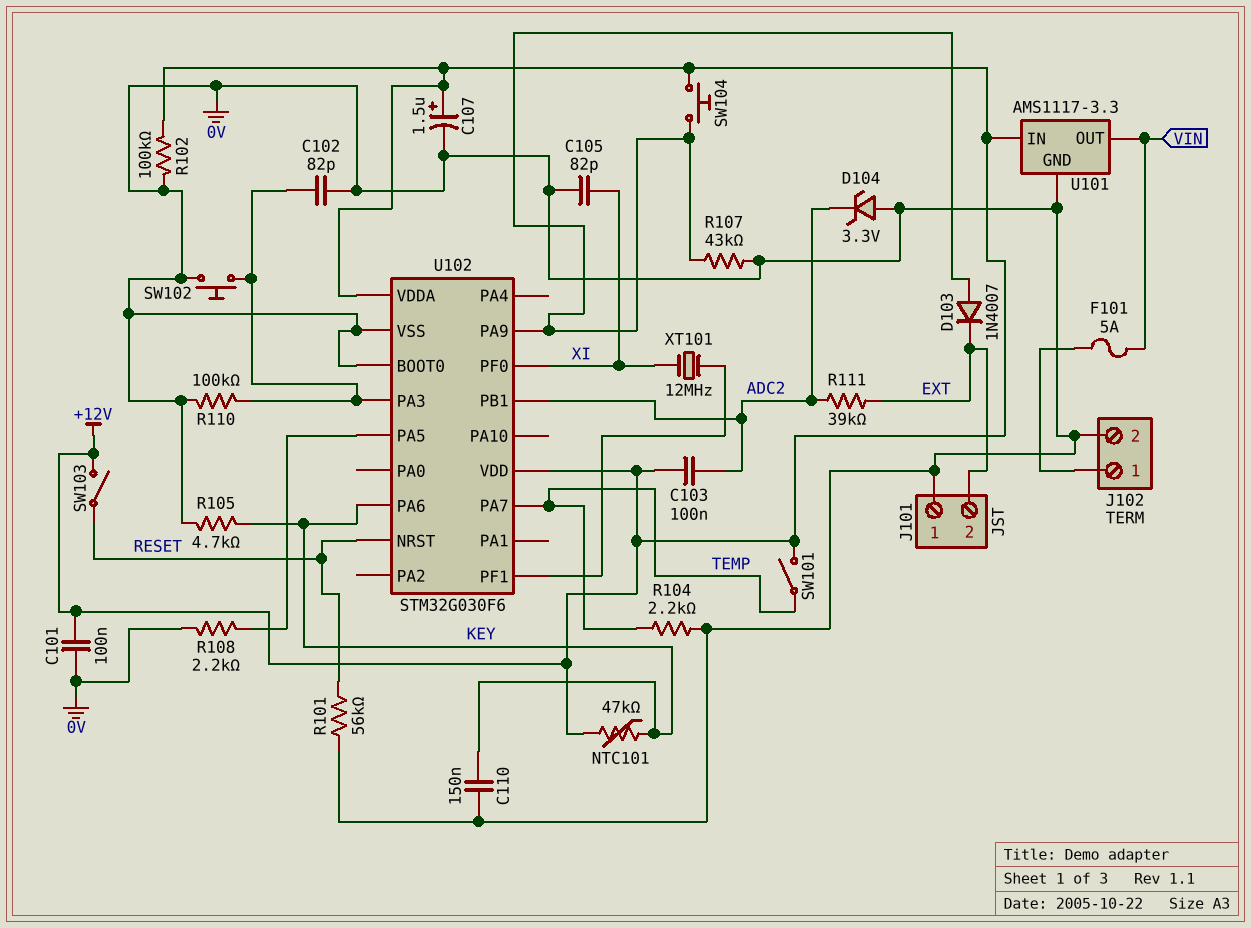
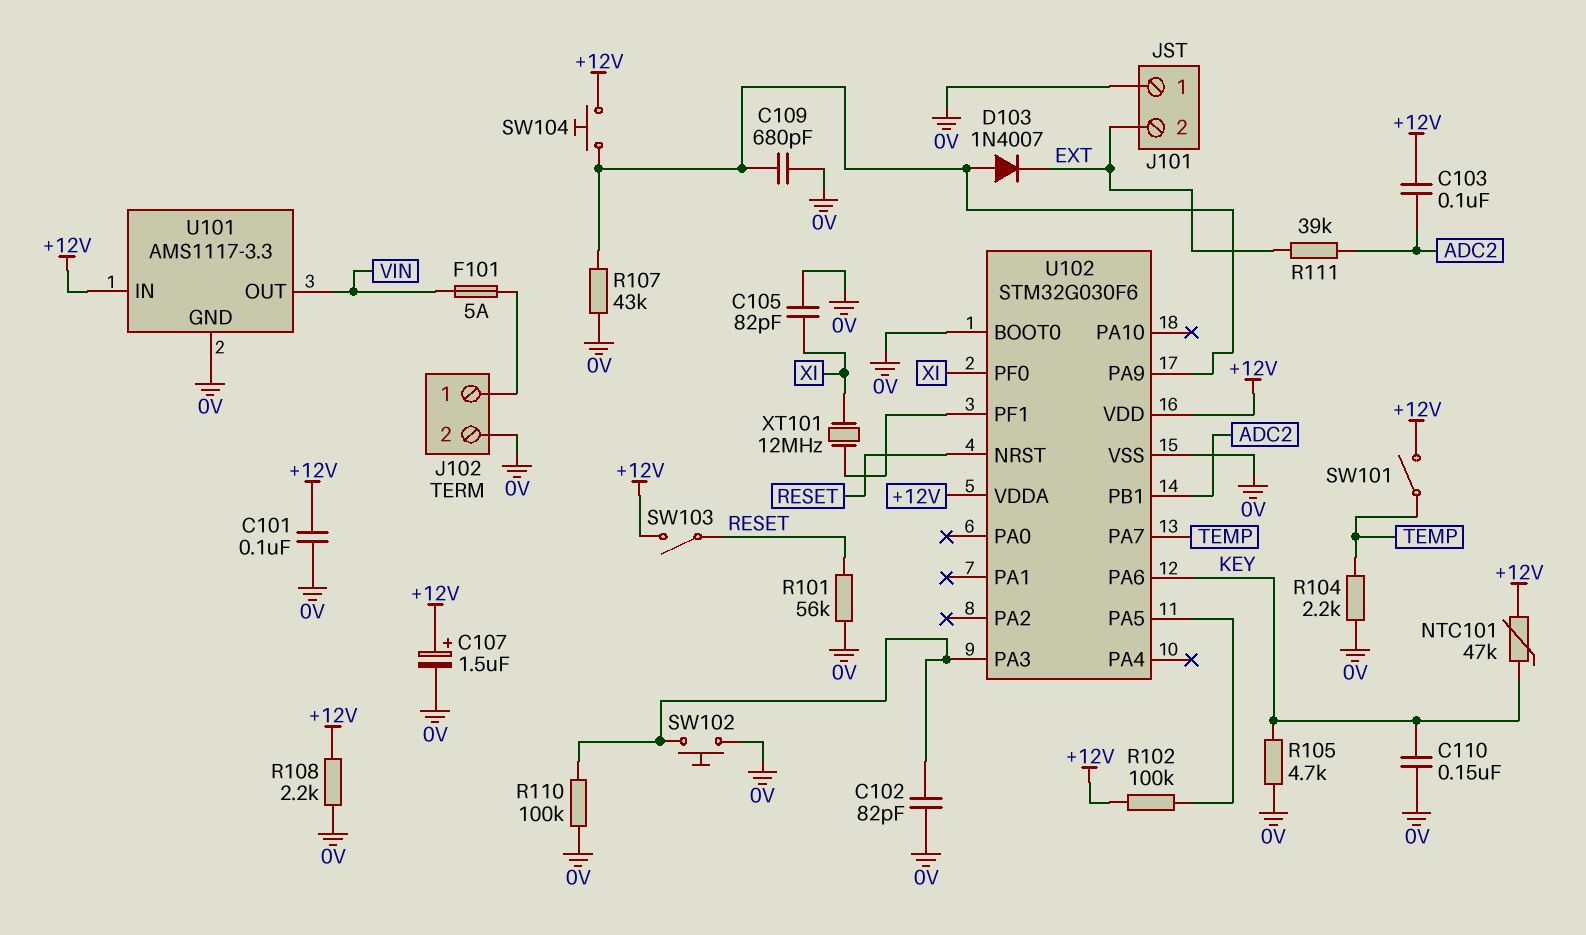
C109: none -> 680pF (0V, U102/PA9)
D104: zener 3.3V (A 0V, K ADC2) -> none
R102: 100k (+12V, 0V) -> 100k (+12V, U102/PA5)
R108: 2.2k (0V, U102/PA5) -> 2.2k (+12V, 0V)

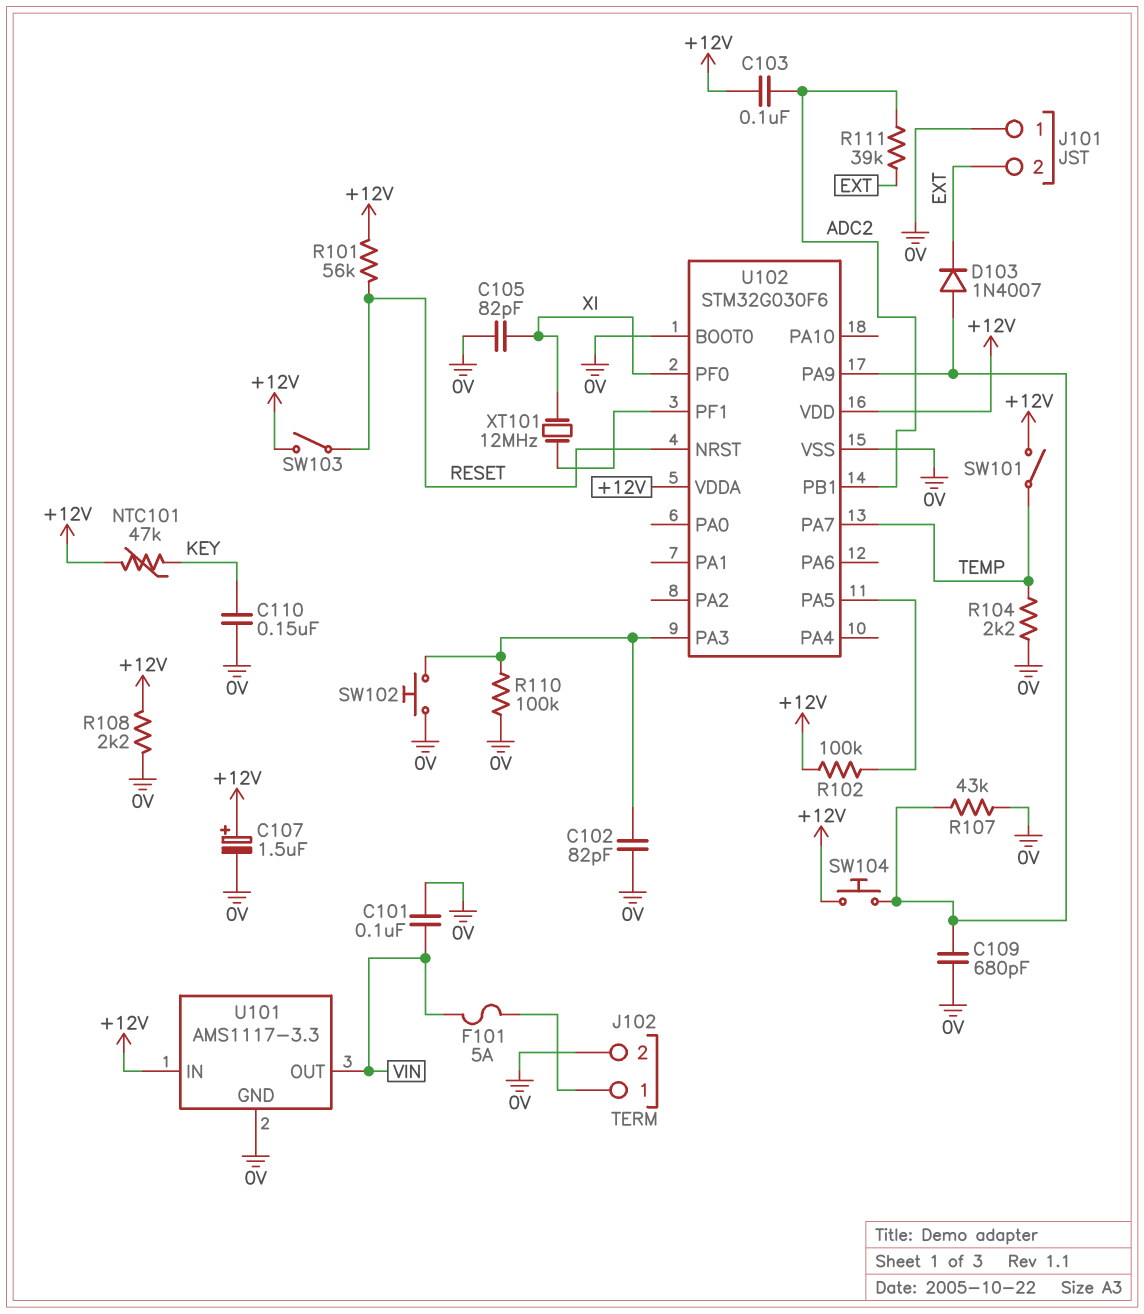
C101: 100nF (+12V, 0V) -> 100nF (0V, VIN)
R101: 56k (0V, RESET) -> 56k (+12V, RESET)
R105: 4.7k (0V, KEY) -> none
U102 pin PA6: KEY -> none

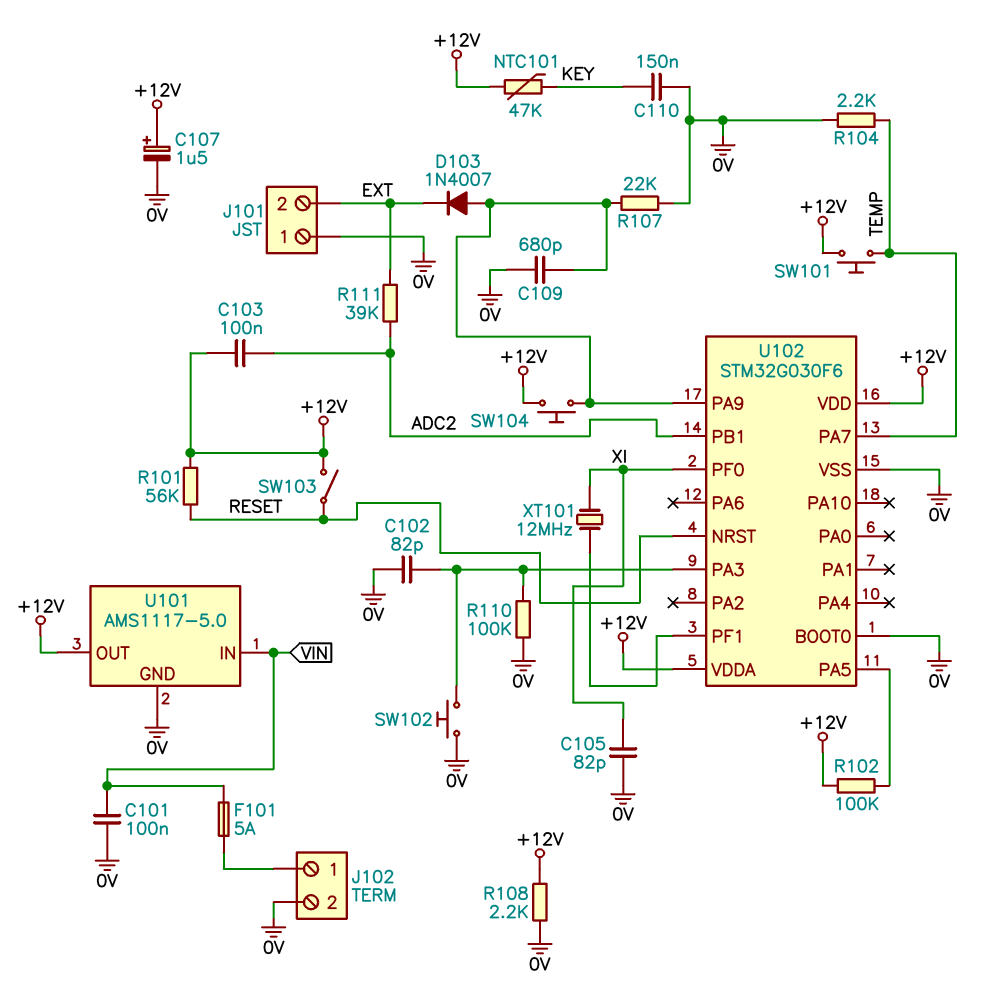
R107: 43k (0V, U102/PA9) -> 22k (0V, U102/PA9)
SW101: switch (+12V, TEMP) -> button (+12V, TEMP)
U101: AMS1117-3.3 -> AMS1117-5.0
U101 pin IN: +12V -> VIN
U101 pin OUT: VIN -> +12V

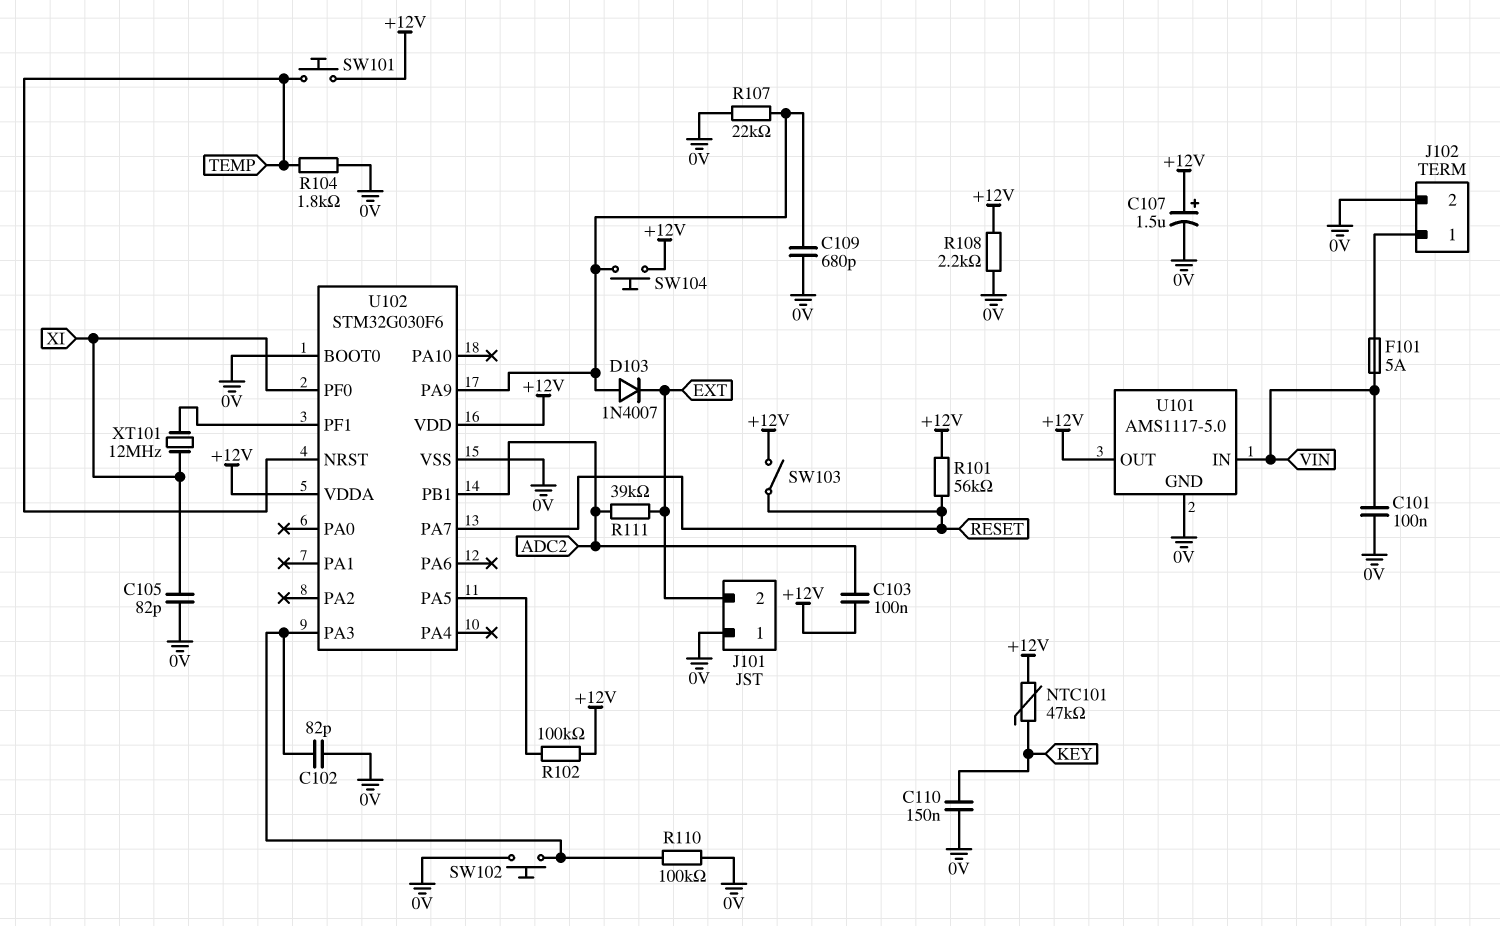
R104: 2.2k (0V, TEMP) -> 1.8k (0V, TEMP)
U102 pin NRST: RESET -> TEMP
U102 pin PA7: TEMP -> RESET

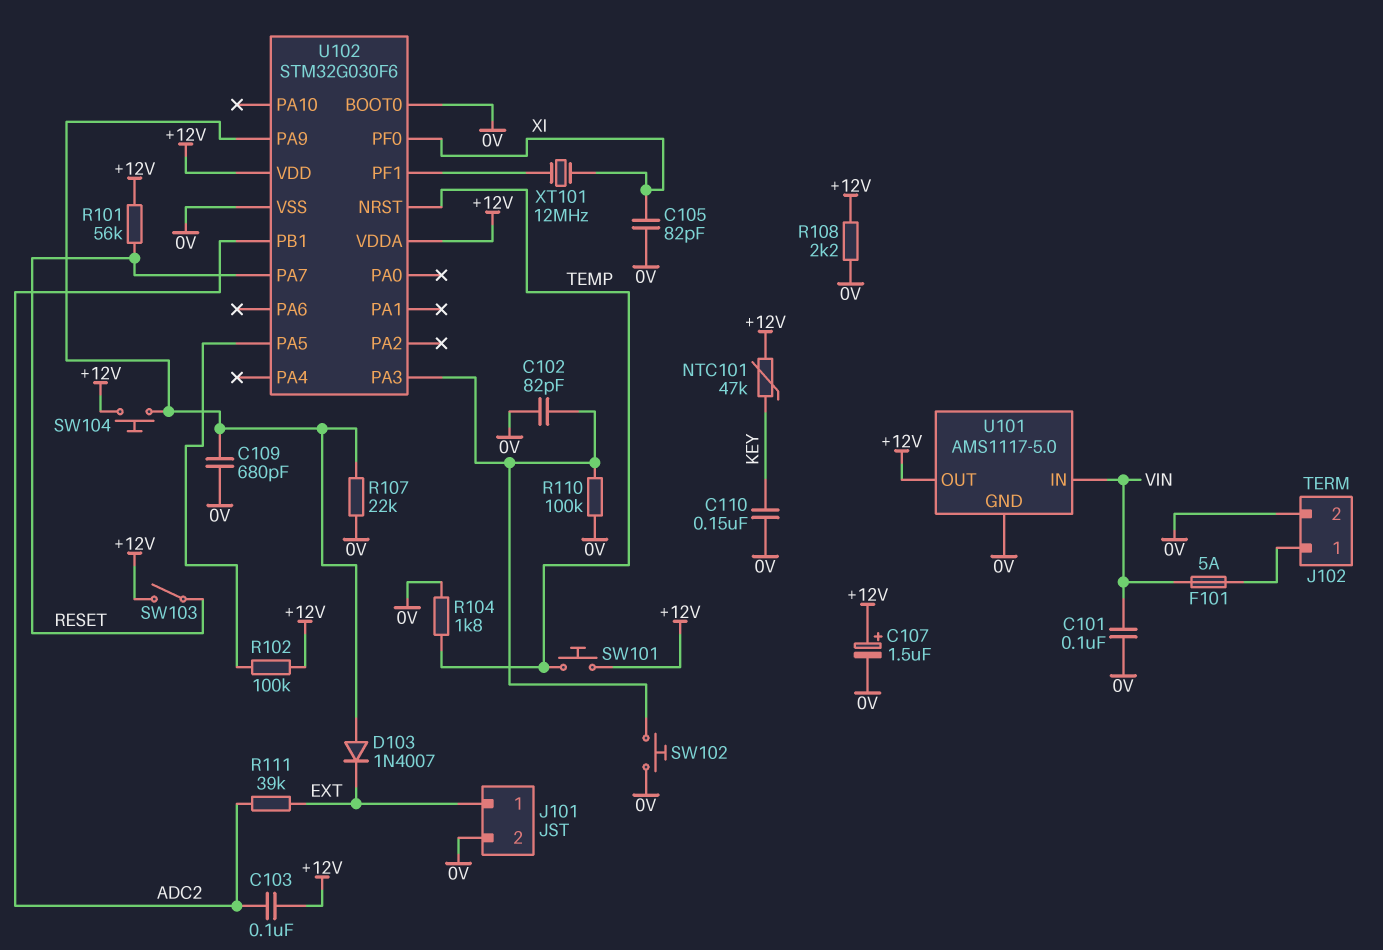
J101 pin 1: 0V -> EXT
J101 pin 2: EXT -> 0V

